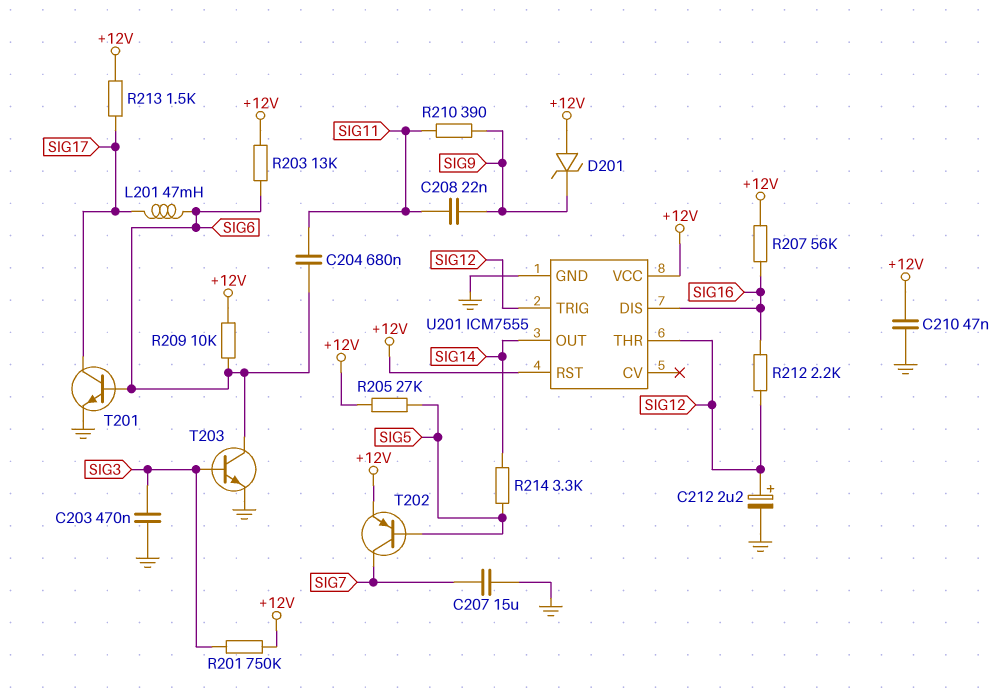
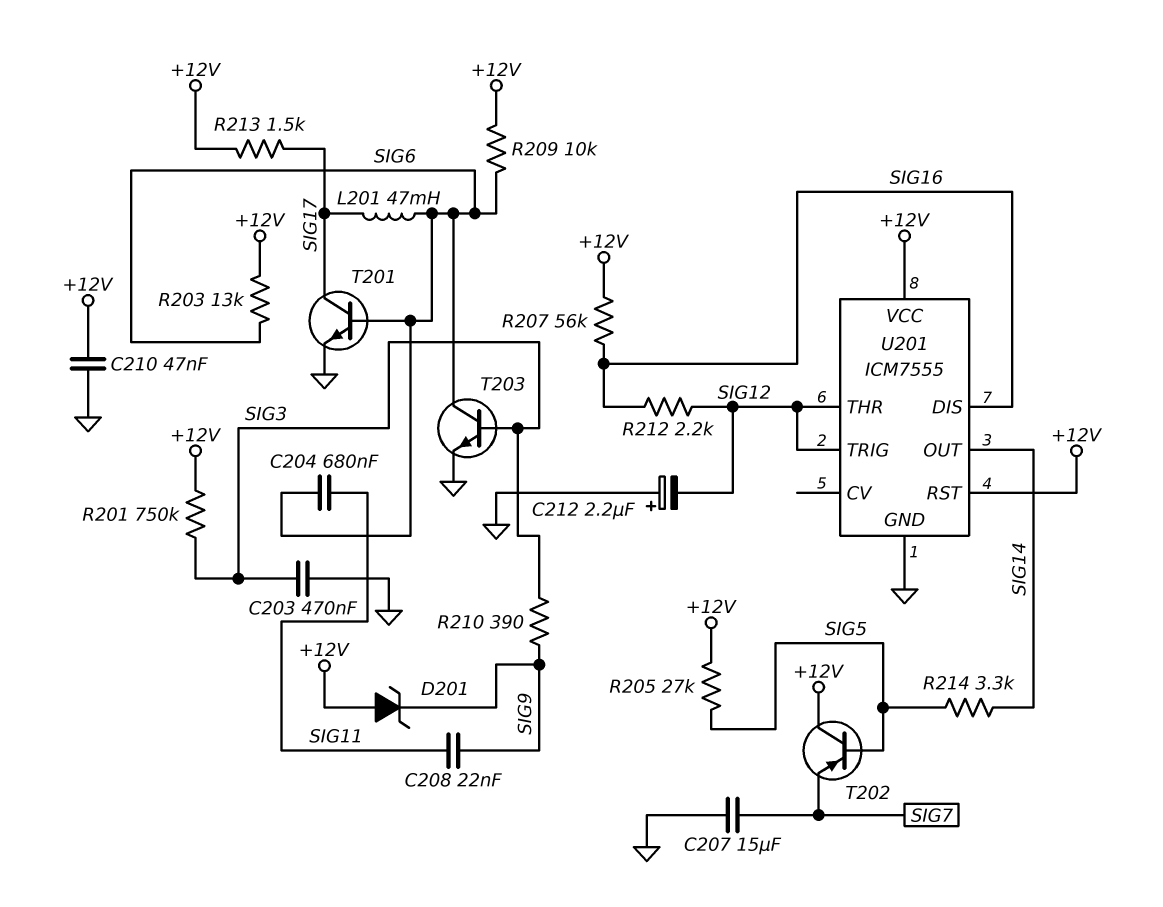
C212: 2.2uF (plus SIG12, minus GND) -> 2.2uF (plus GND, minus SIG12)
R210: 390 (SIG9, SIG11) -> 390 (SIG3, SIG9)
T202: PNP (B SIG5, C SIG7, E +12V) -> PNP (B SIG5, C +12V, E SIG7)

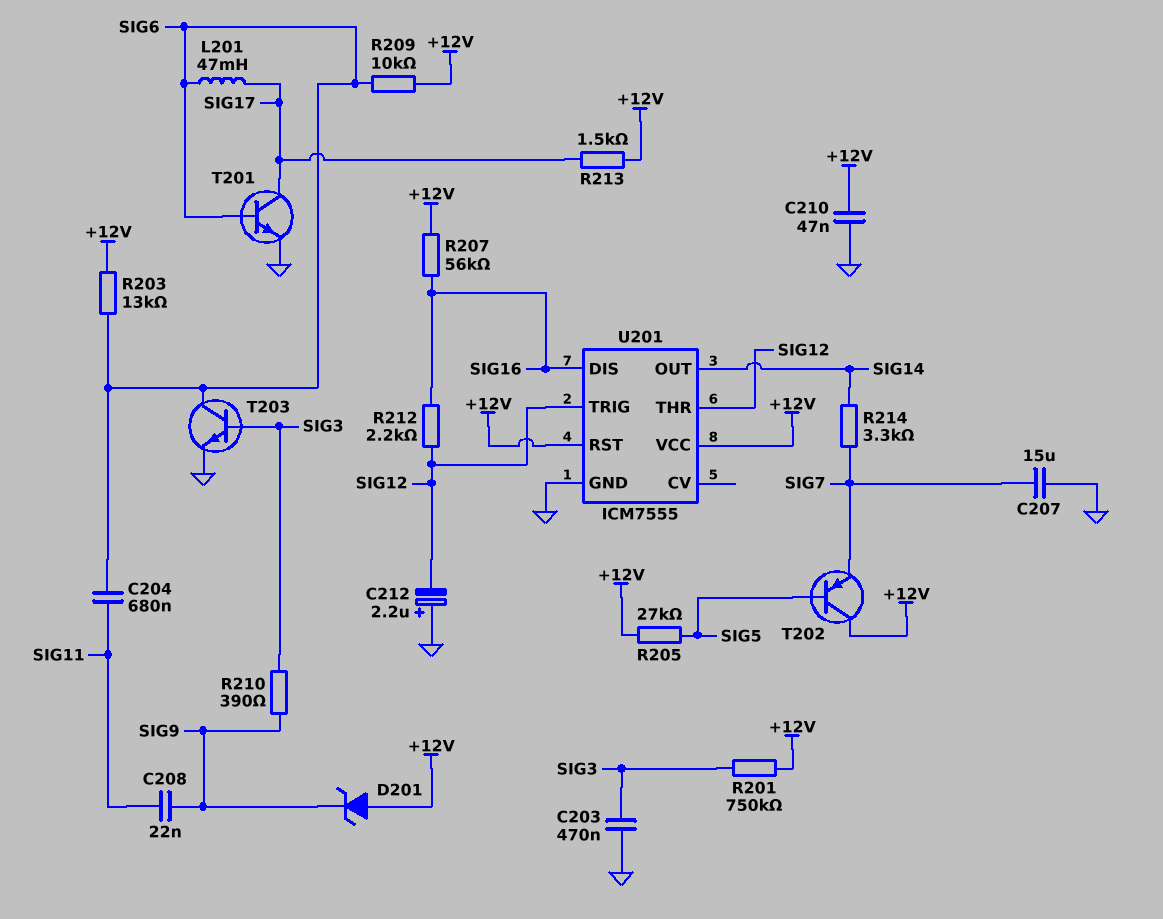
R214: 3.3k (SIG5, SIG14) -> 3.3k (SIG7, SIG14)

